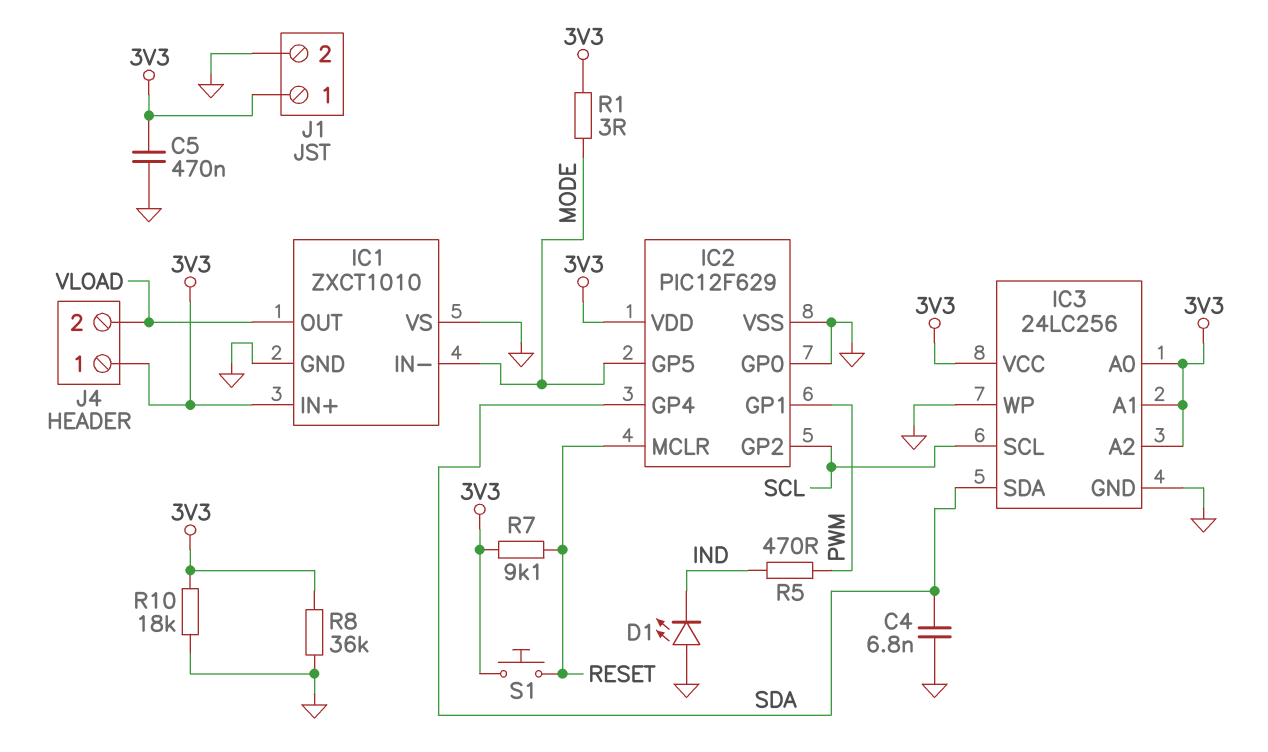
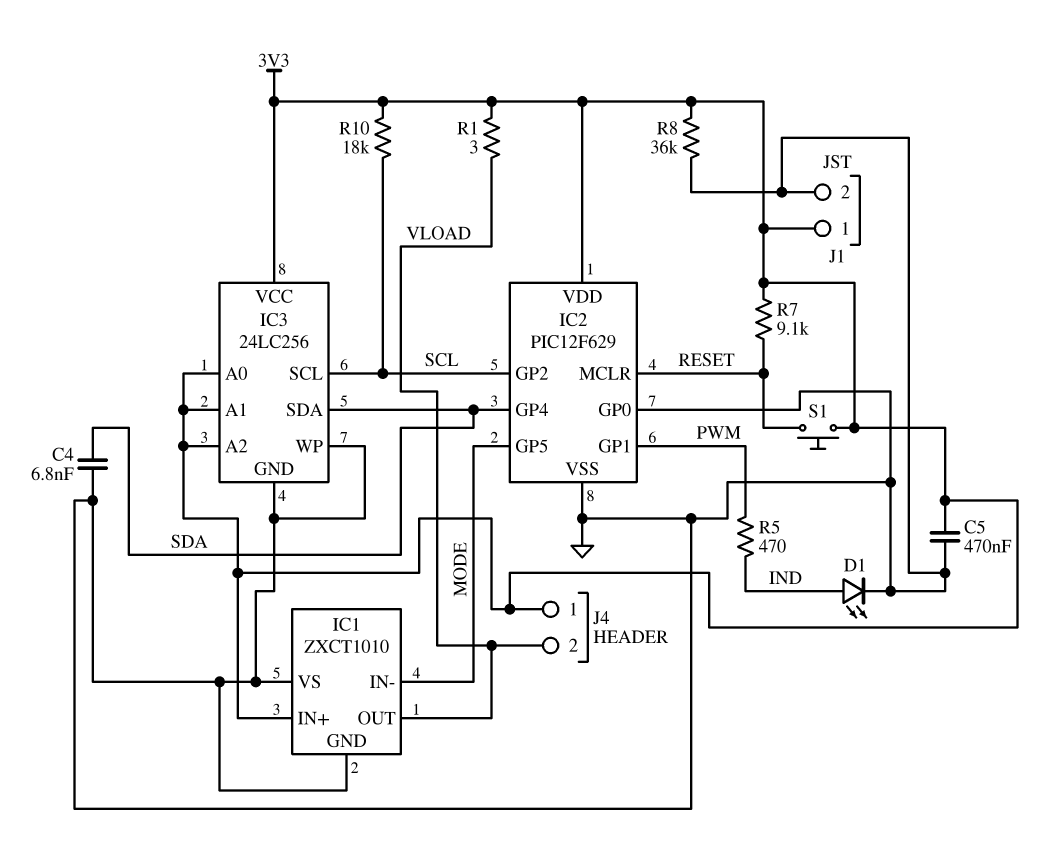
D1: LED (A GND, K IND) -> LED (A IND, K GND)
R1: 3 (3V3, MODE) -> 3 (3V3, VLOAD)
R10: 18k (3V3, GND) -> 18k (3V3, SCL)

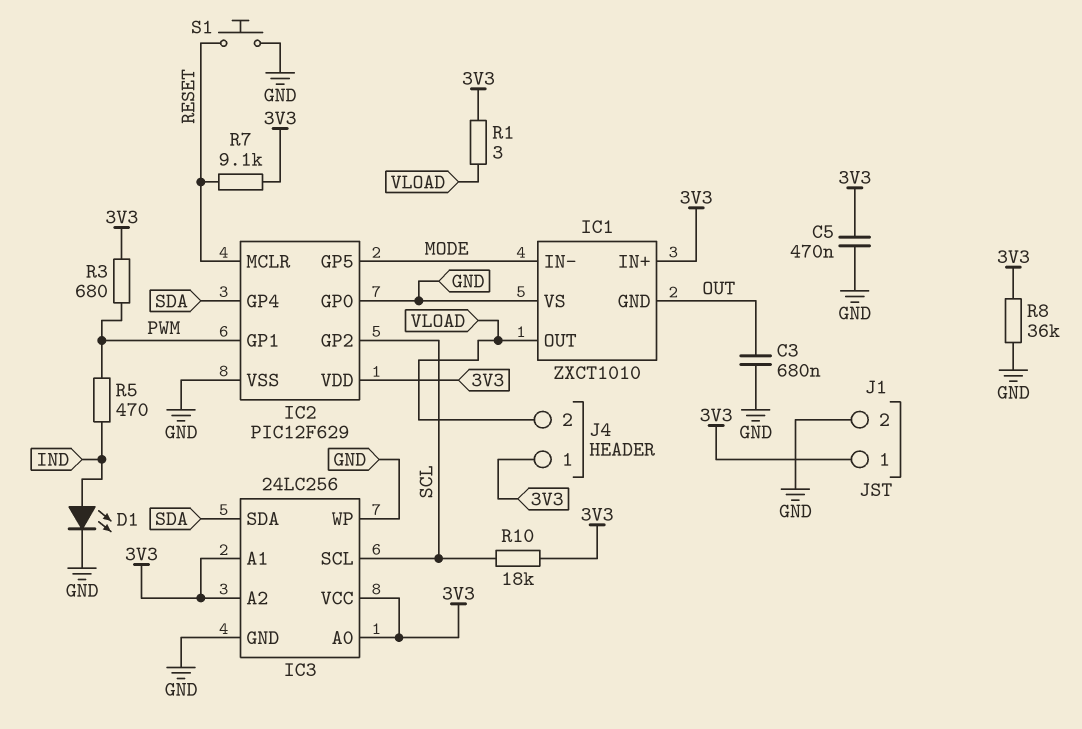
C3: none -> 680nF (GND, OUT)
C4: 6.8nF (GND, SDA) -> none
IC1 pin GND: GND -> OUT
R3: none -> 680 (3V3, PWM)
S1: button (3V3, RESET) -> button (GND, RESET)

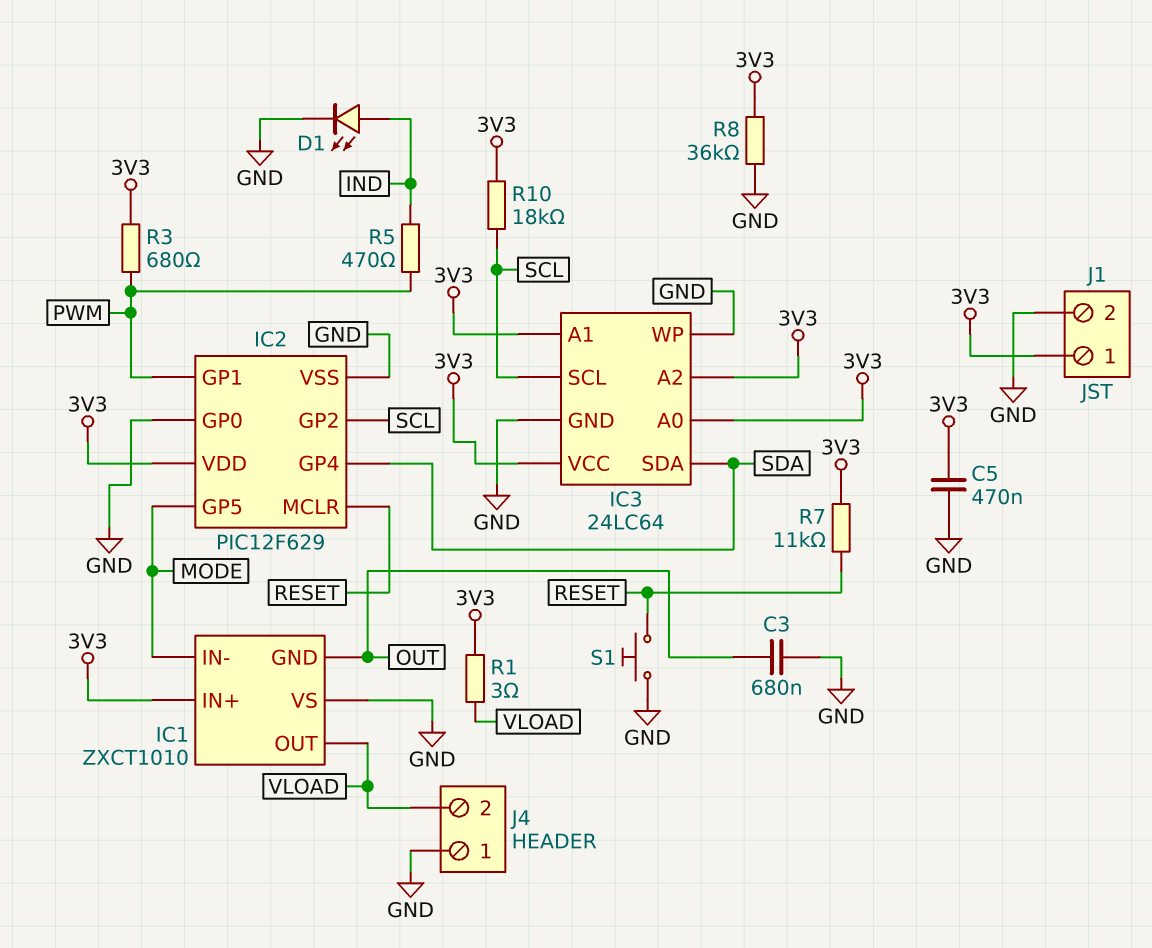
IC3: 24LC256 -> 24LC64
J4 pin 1: 3V3 -> GND
R7: 9.1k (3V3, RESET) -> 11k (3V3, RESET)

